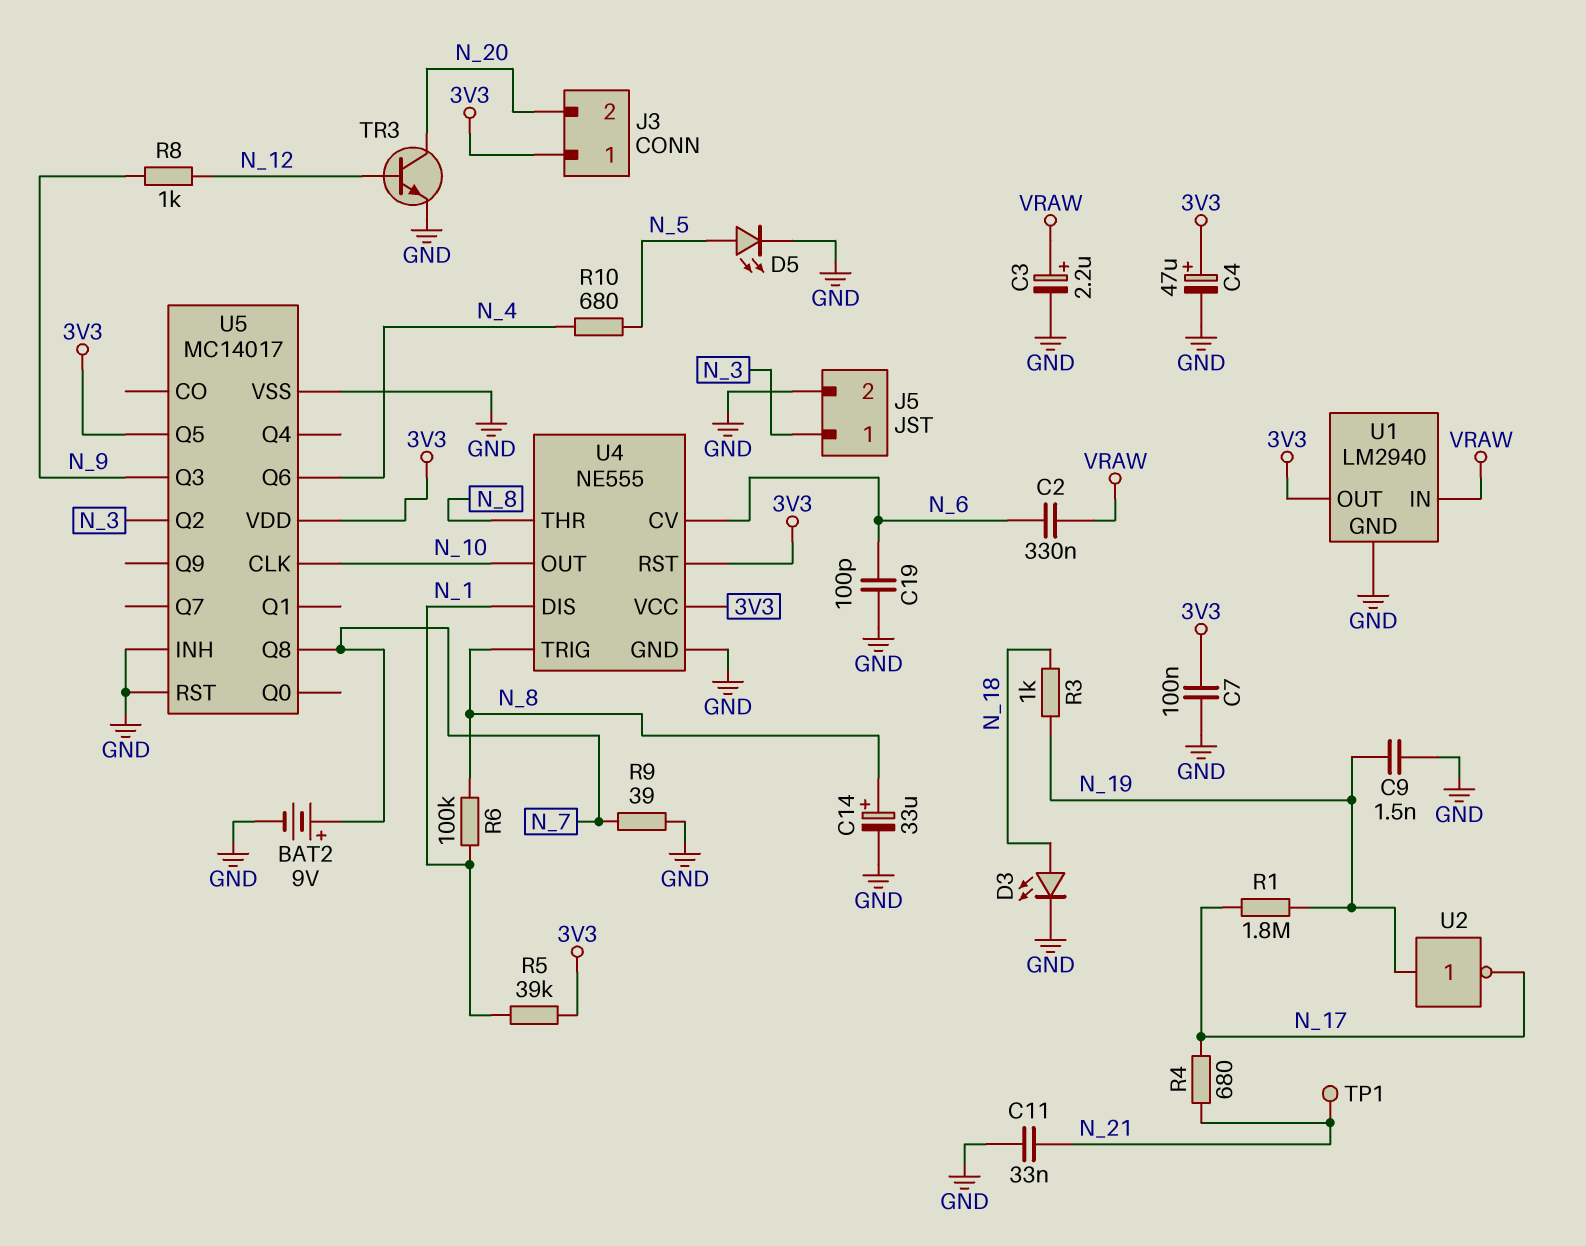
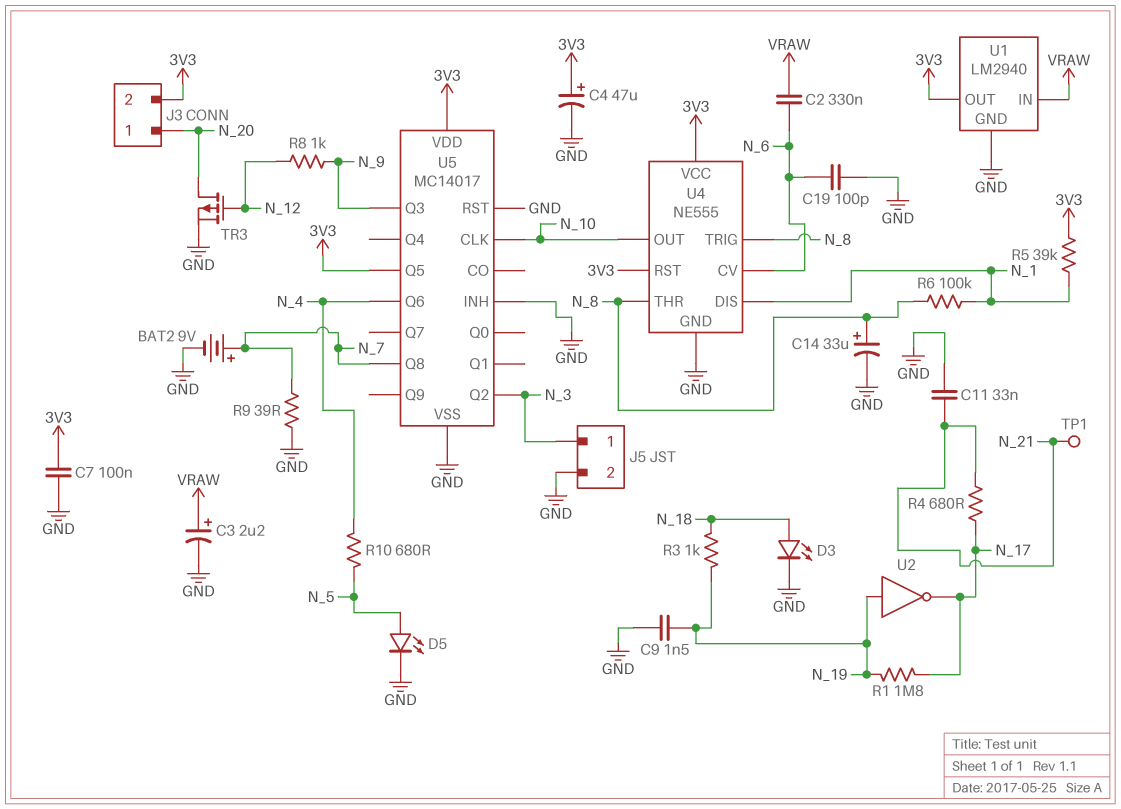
J3 pin 1: 3V3 -> N_20
J3 pin 2: N_20 -> 3V3
TR3: NPN (B N_12, C N_20, E GND) -> PMOS (G N_12, D N_20, S GND)

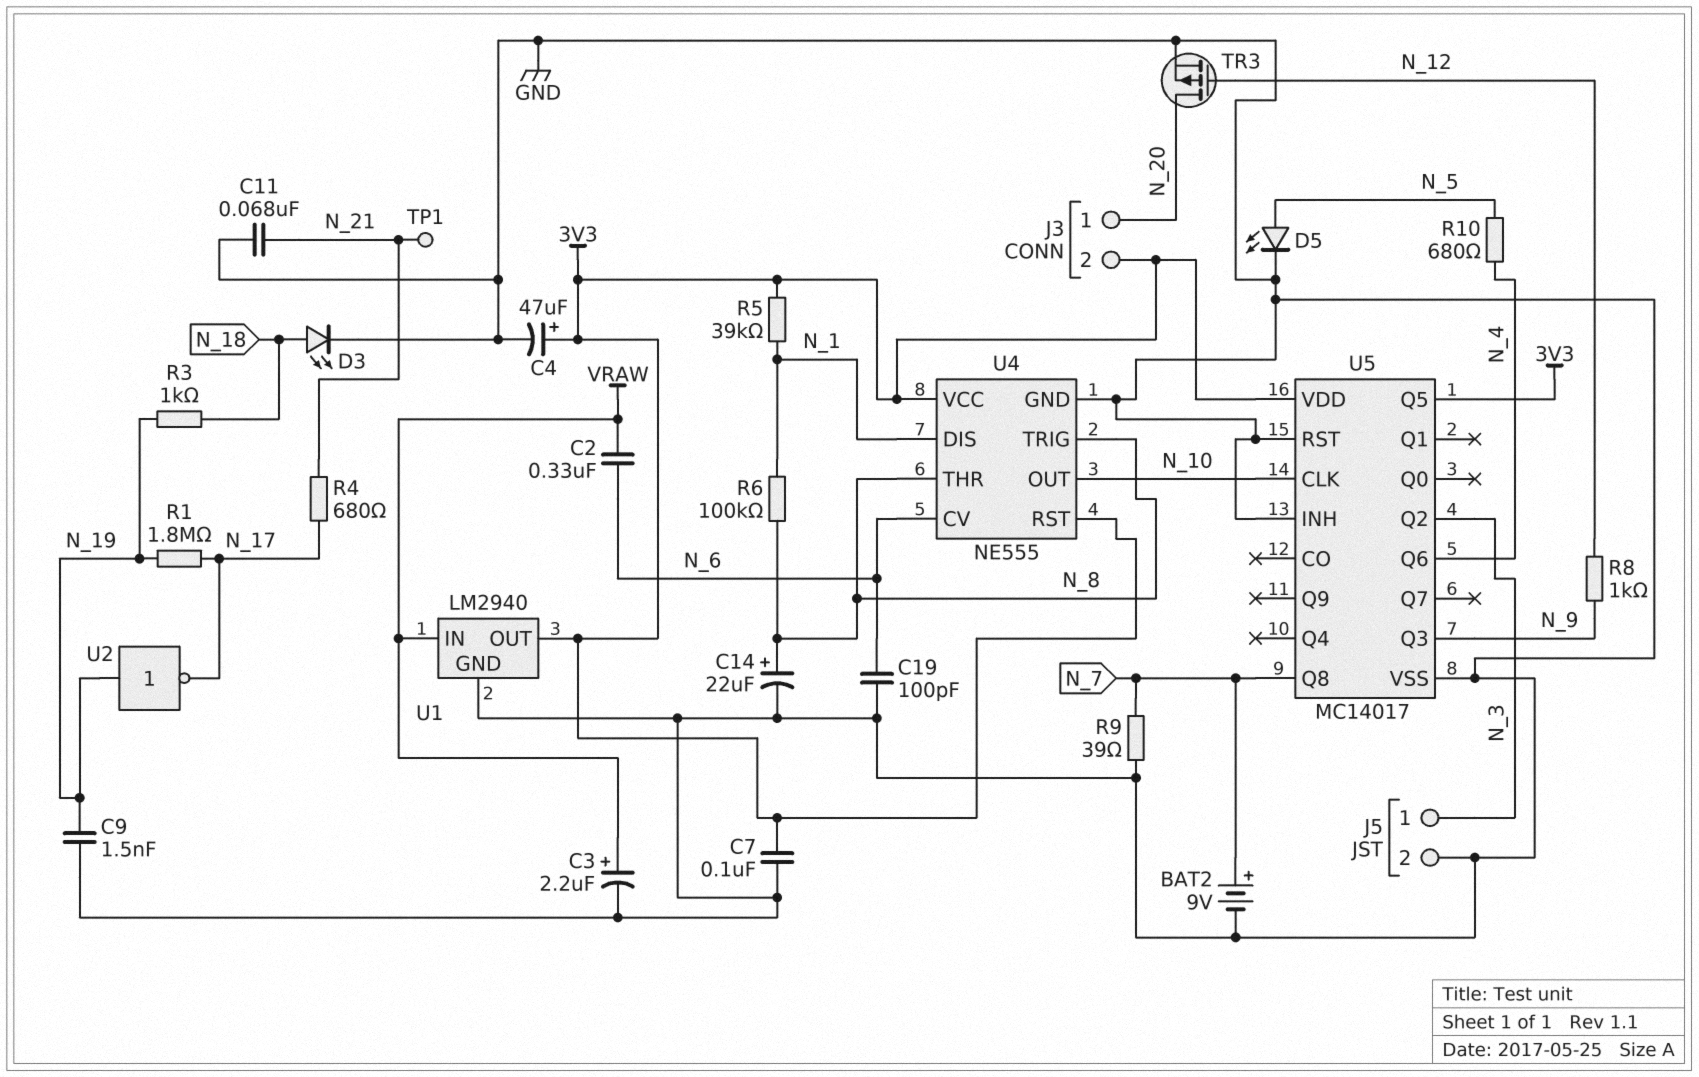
C11: 33nF (GND, N_21) -> 68nF (GND, N_21)
C14: 33uF (plus N_8, minus GND) -> 22uF (plus N_8, minus GND)

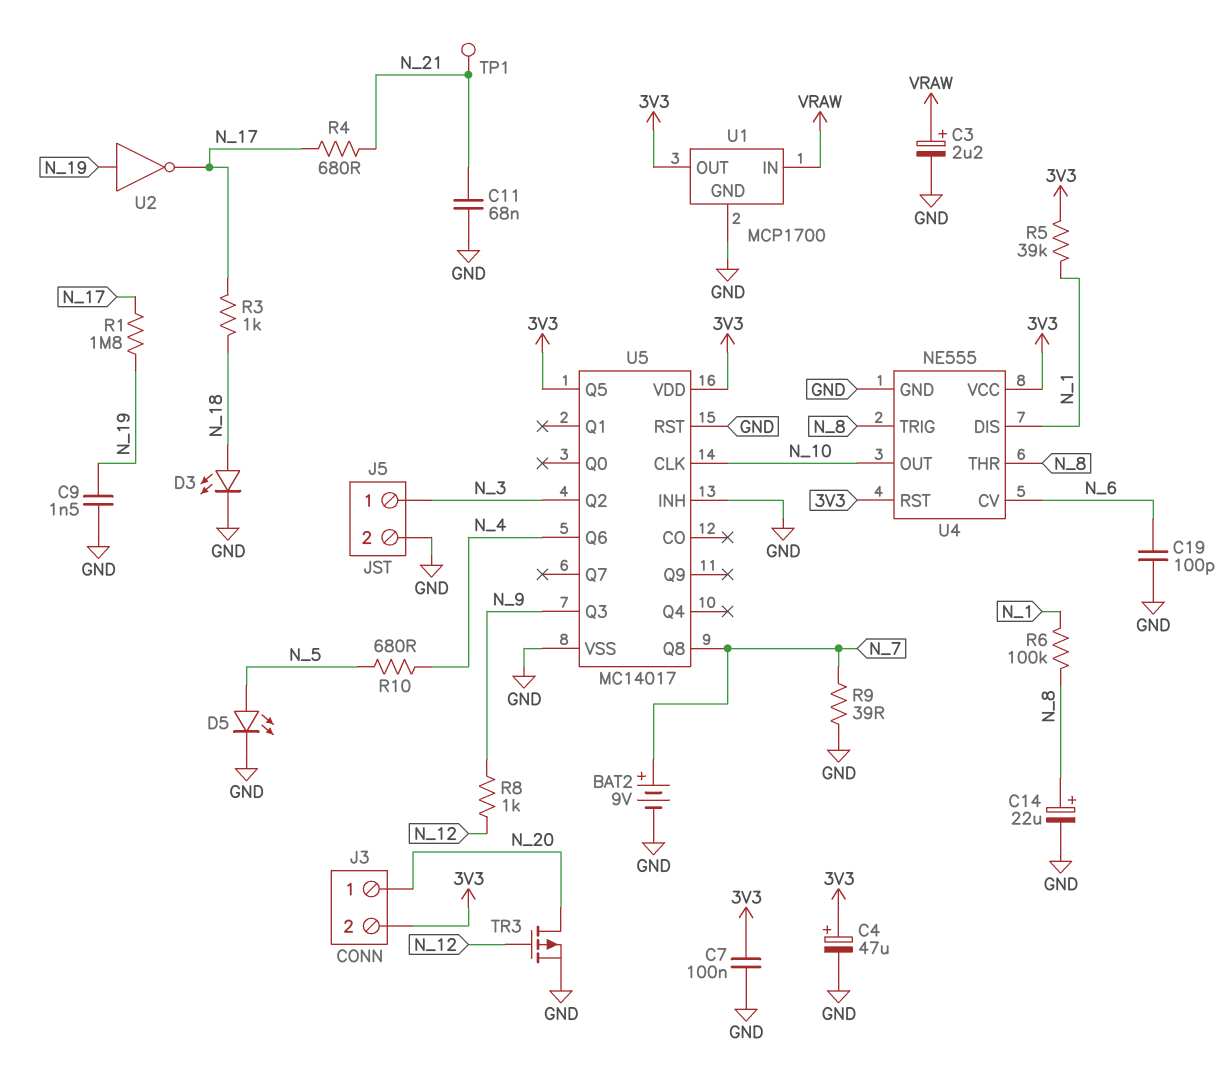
C2: 330nF (N_6, VRAW) -> none
R3: 1k (N_18, N_19) -> 1k (N_17, N_18)
U1: LM2940 -> MCP1700

